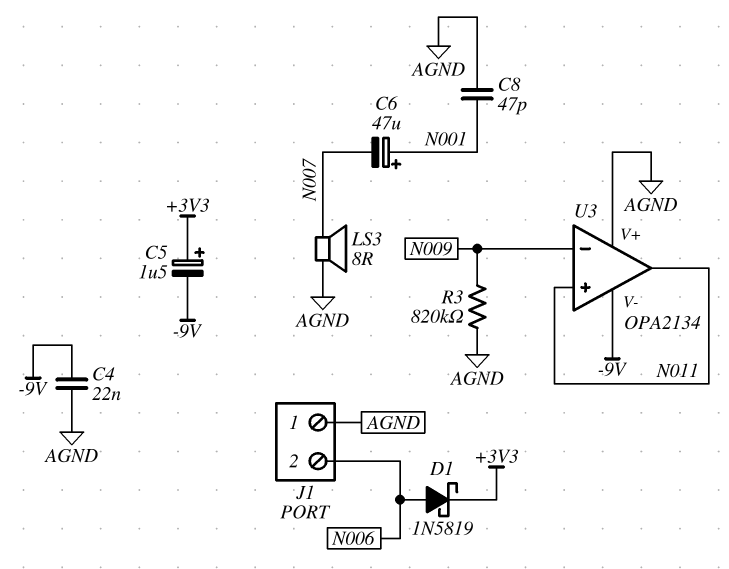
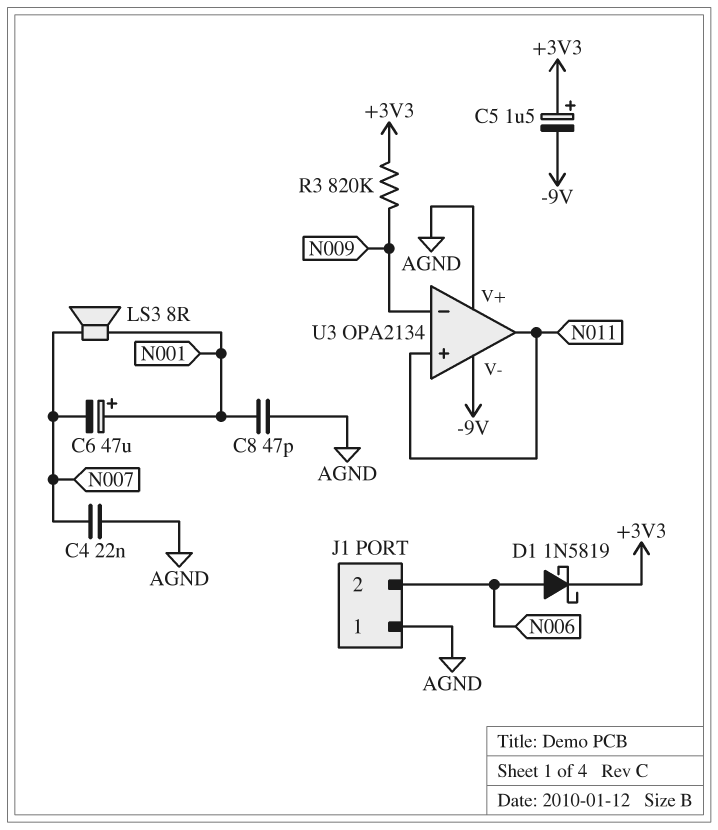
C4: 22nF (-9V, AGND) -> 22nF (AGND, N007)
LS3: speaker 8R (AGND, N007) -> speaker 8R (N001, N007)
R3: 820k (AGND, N009) -> 820k (+3V3, N009)

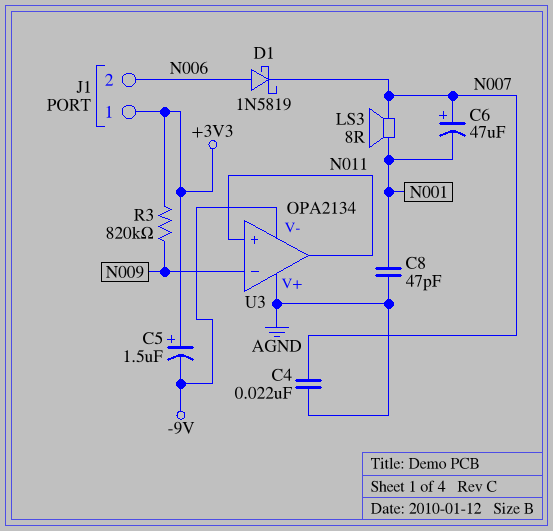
C6: 47uF (plus N001, minus N007) -> 47uF (plus N007, minus N001)
D1: schottky 1N5819 (A N006, K +3V3) -> schottky 1N5819 (A N006, K N007)
J1 pin 1: AGND -> +3V3

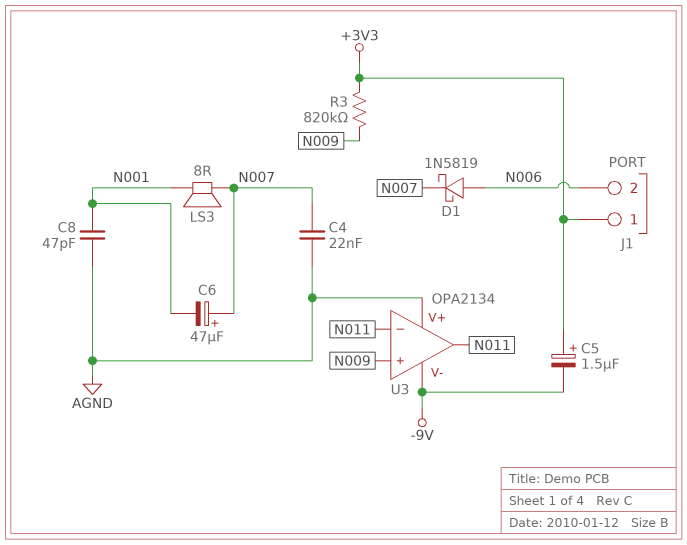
U3 pin in+: N011 -> N009
U3 pin in-: N009 -> N011

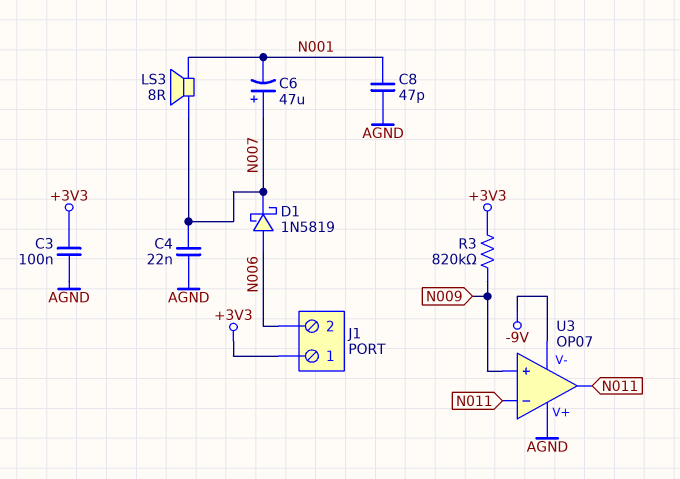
C3: none -> 100nF (+3V3, AGND)
C5: 1.5uF (plus +3V3, minus -9V) -> none
U3: OPA2134 -> OP07

